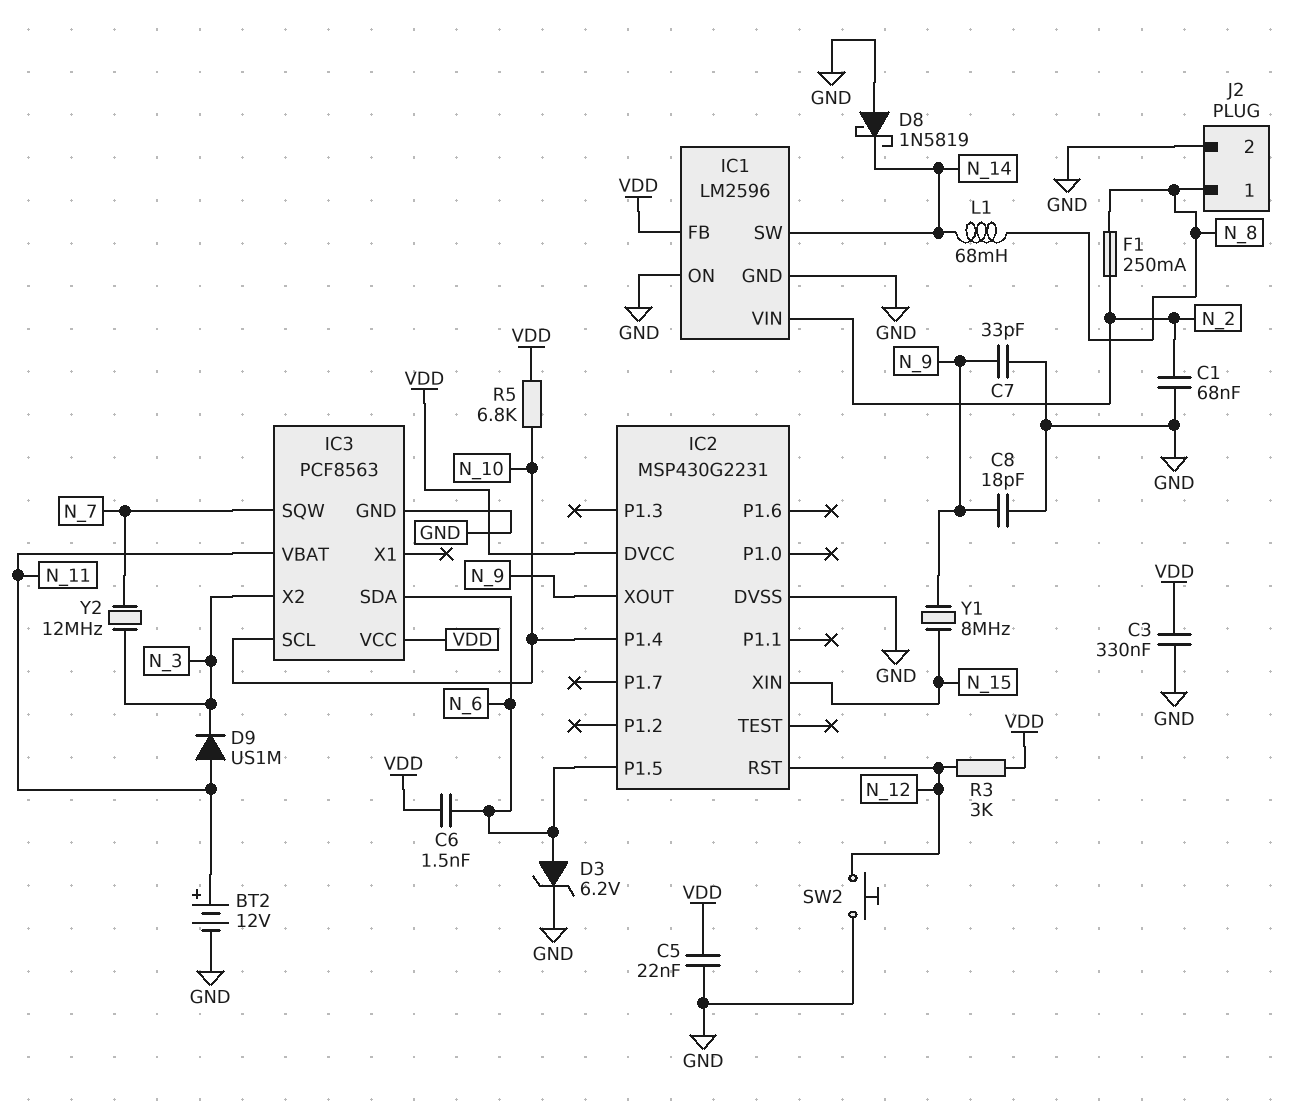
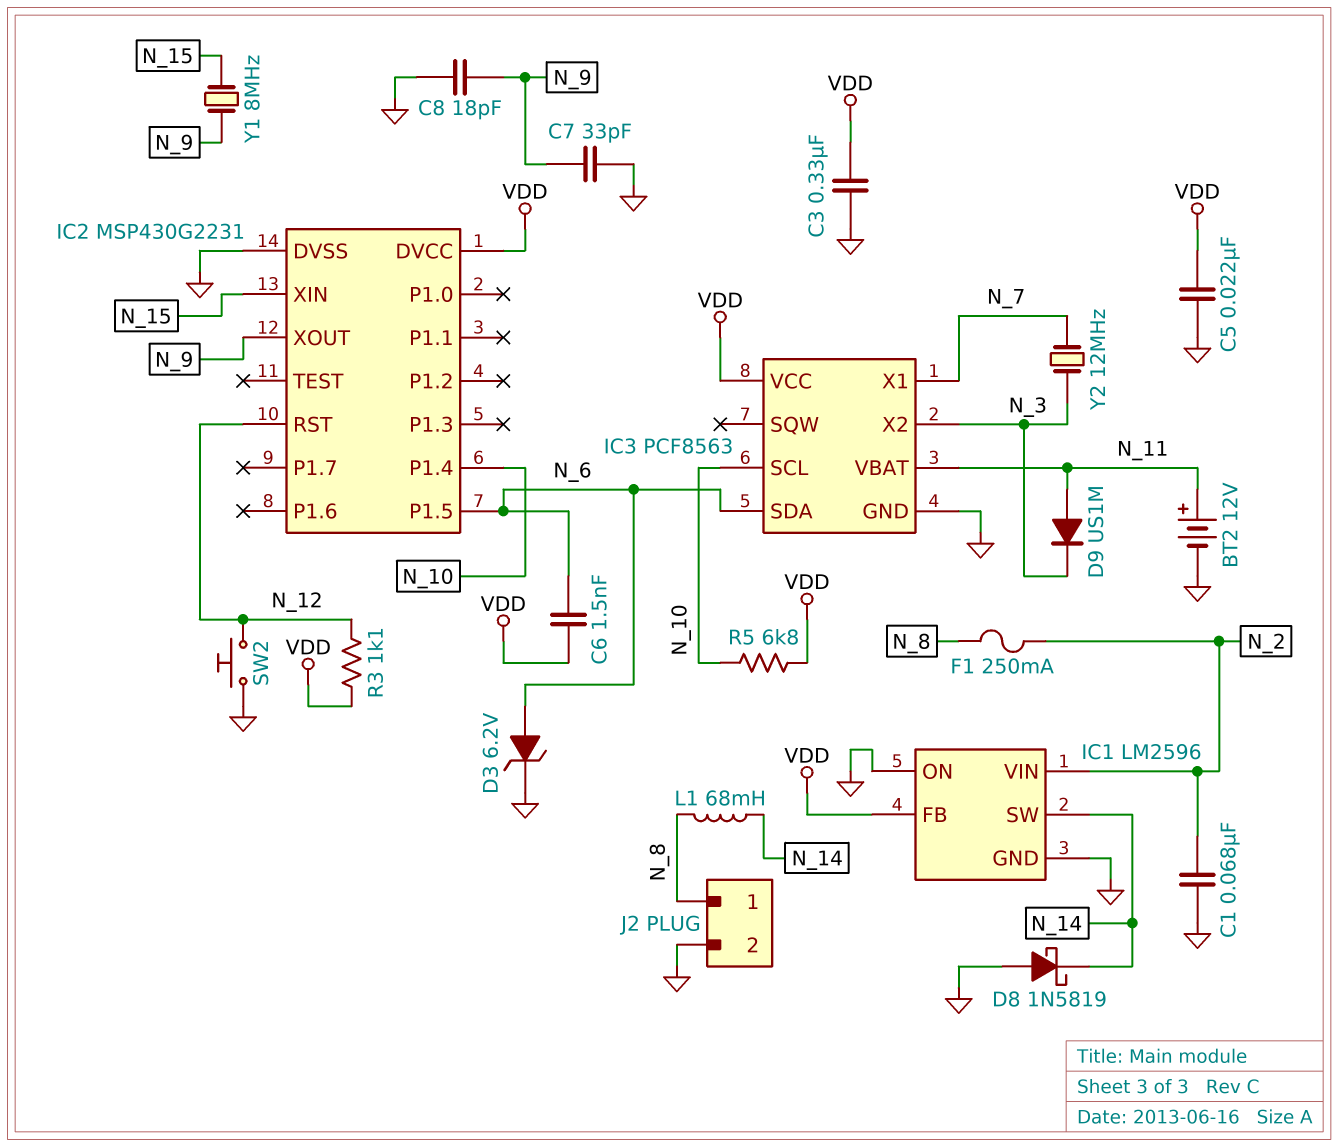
IC3 pin SQW: N_7 -> none
IC3 pin X1: none -> N_7
R3: 3k (N_12, VDD) -> 1.1k (N_12, VDD)

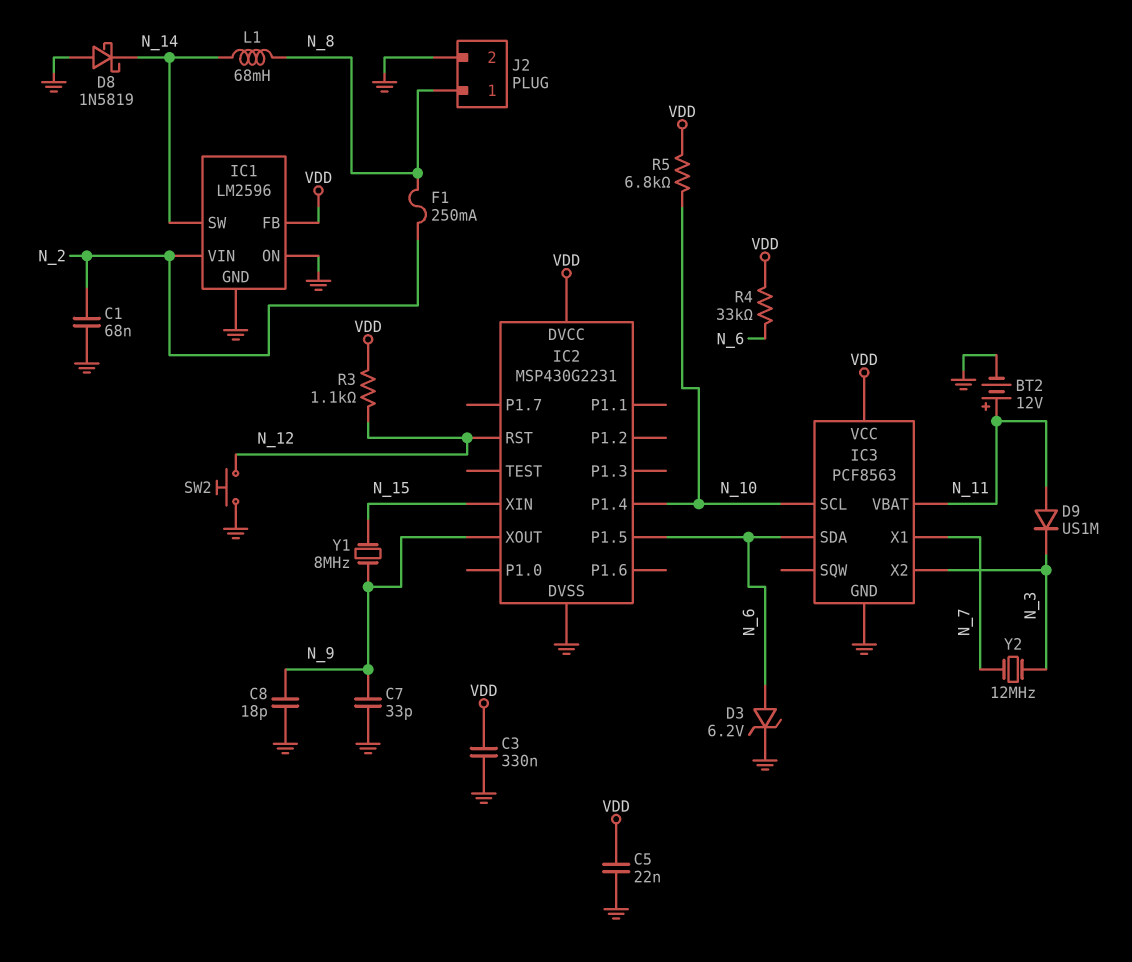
C6: 1.5nF (N_6, VDD) -> none
R4: none -> 33k (N_6, VDD)

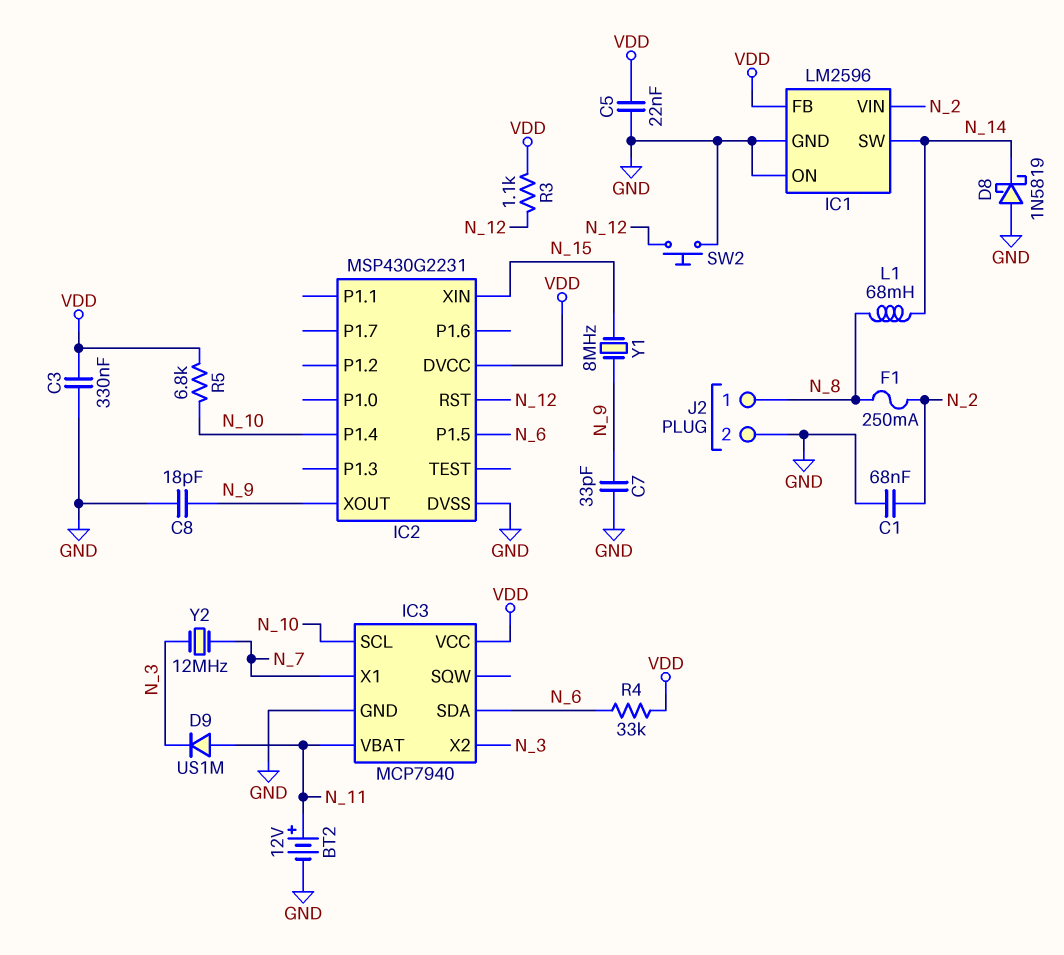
D3: zener 6.2V (A N_6, K GND) -> none
IC3: PCF8563 -> MCP7940

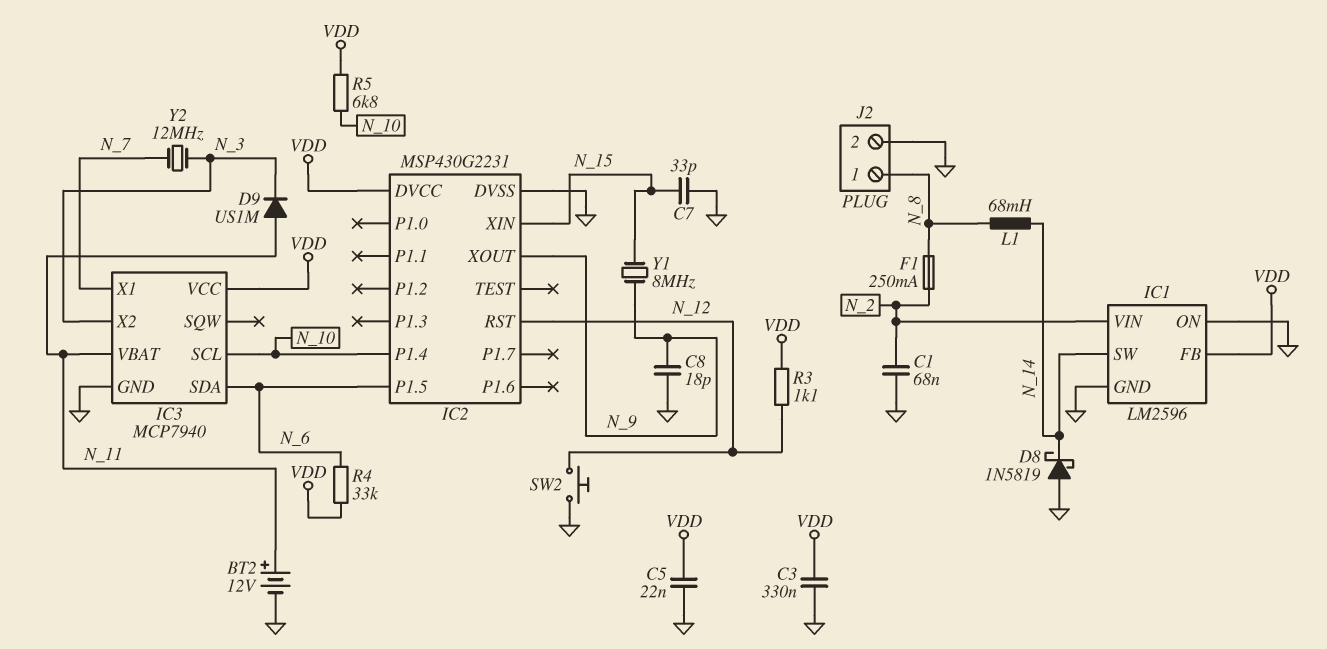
C7: 33pF (GND, N_9) -> 33pF (GND, N_15)

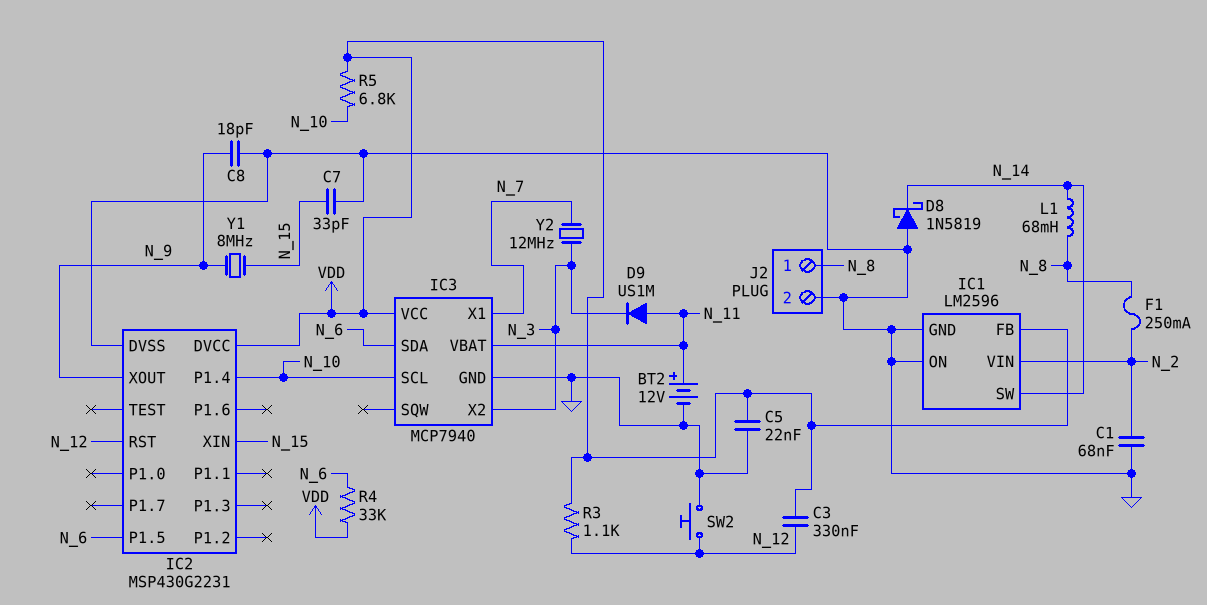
C3: 330nF (GND, VDD) -> 330nF (N_12, VDD)

